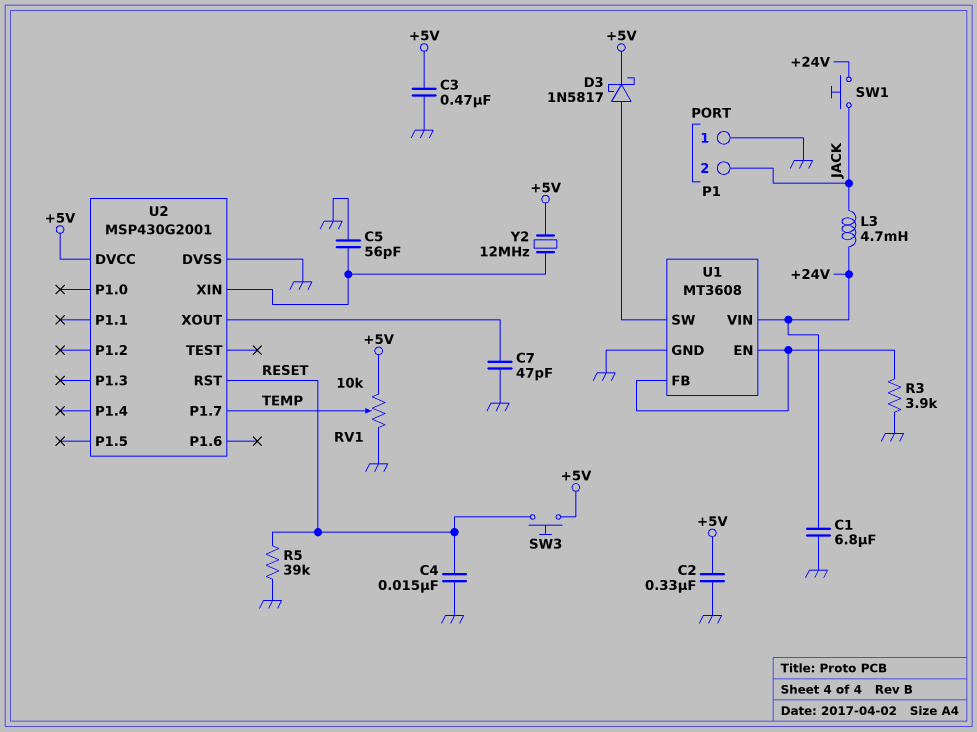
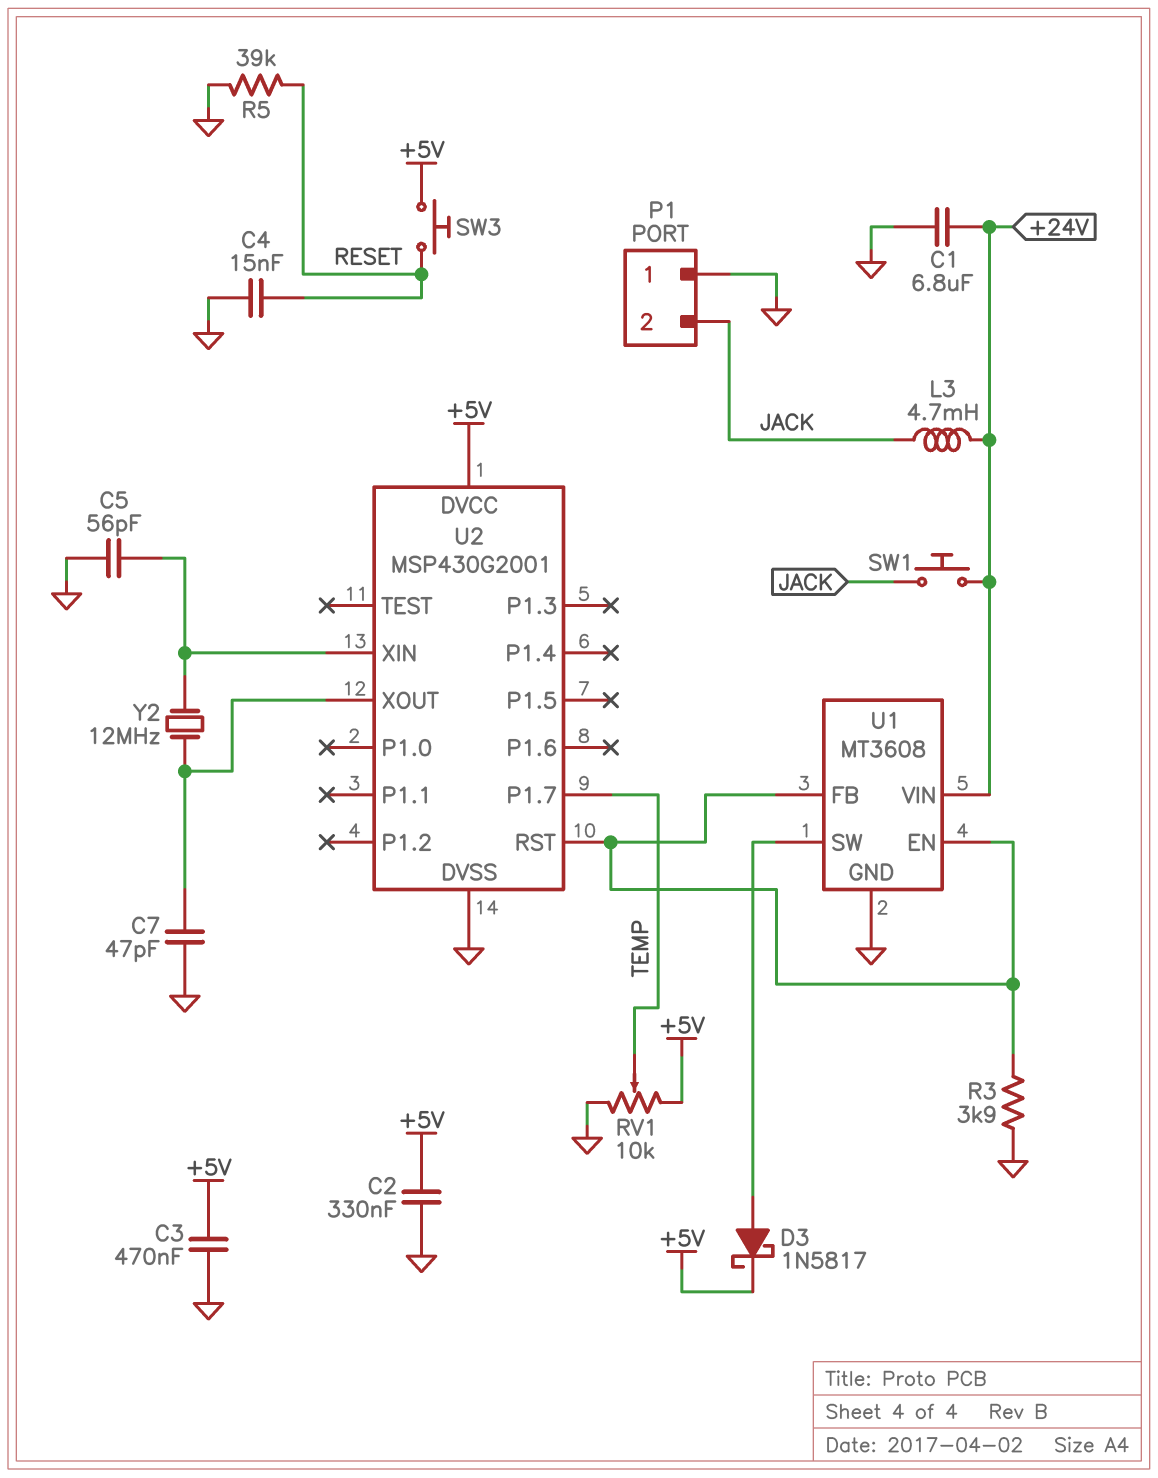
U2 pin RST: RESET -> U1/EN
Y2: 12MHz (+5V, U2/XIN) -> 12MHz (U2/XIN, U2/XOUT)

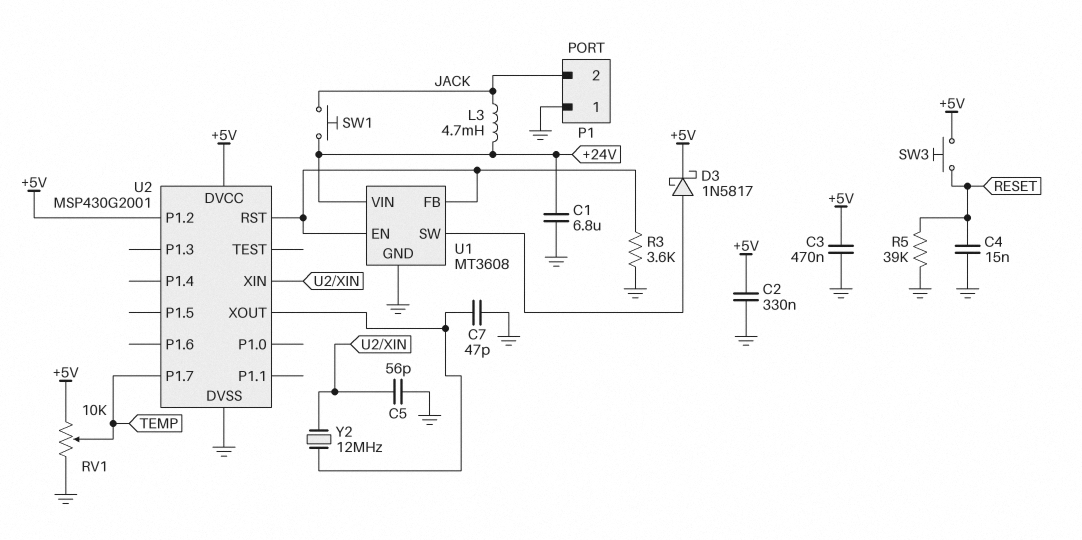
R3: 3.9k (GND, U1/EN) -> 3.6k (GND, U1/EN)
U2 pin P1.2: none -> +5V

